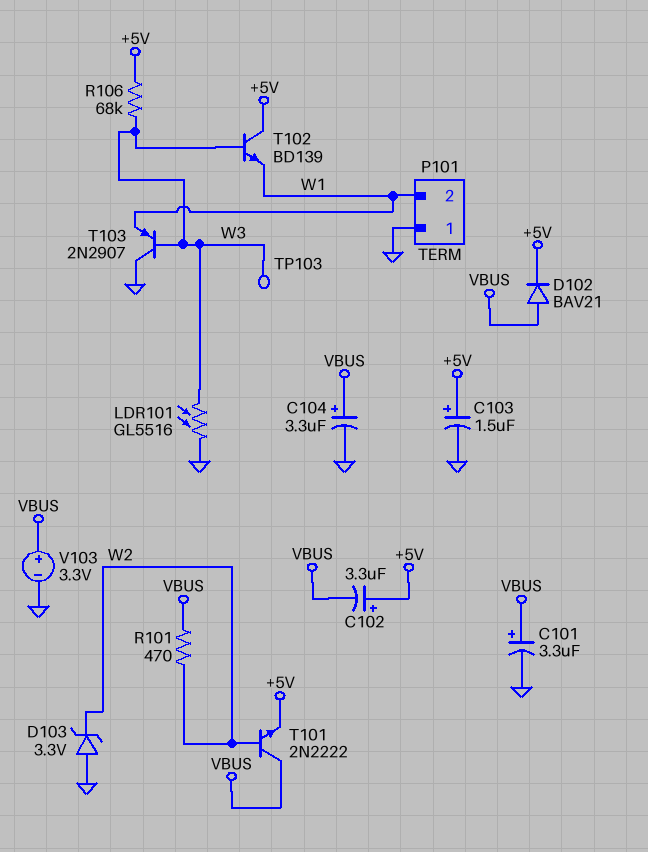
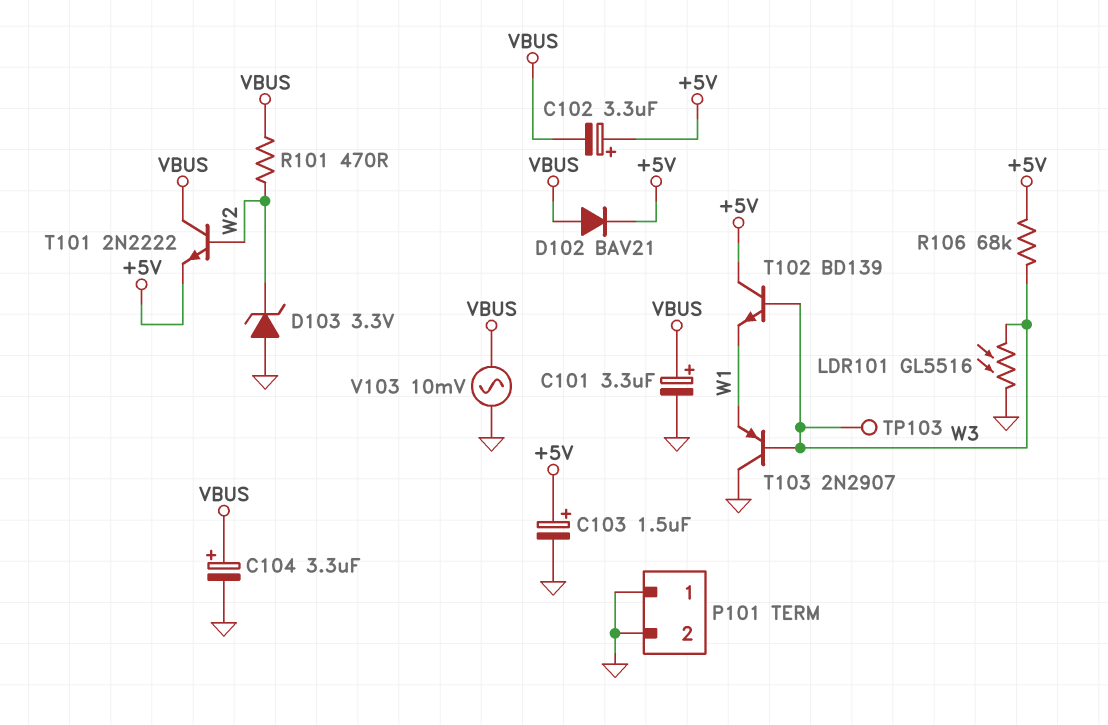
P101 pin 2: W1 -> GND
V103: 3.3V (plus VBUS, minus GND) -> AC 10mV (GND, VBUS)

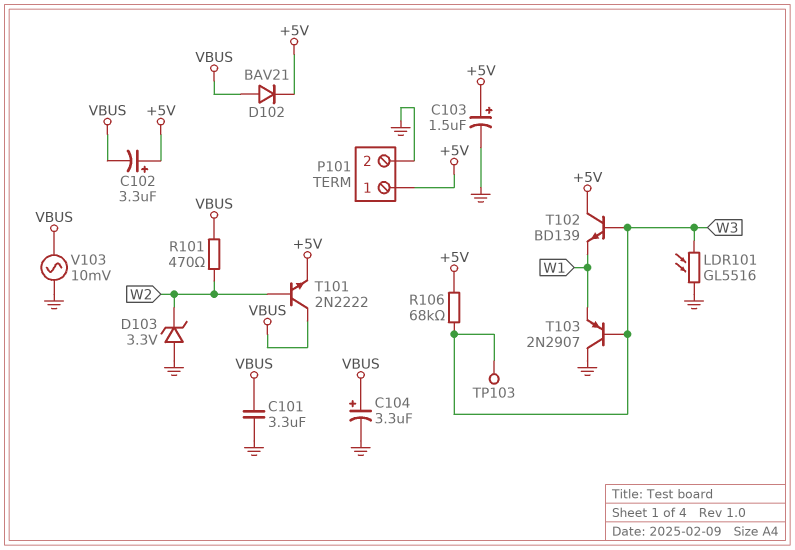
C101: 3.3uF (plus VBUS, minus GND) -> 3.3uF (GND, VBUS)
P101 pin 1: GND -> +5V

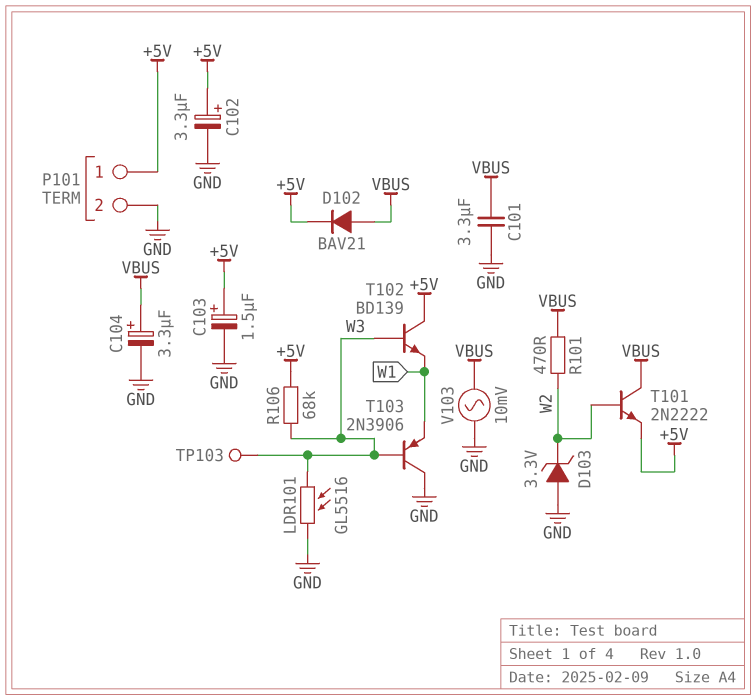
C102: 3.3uF (plus +5V, minus VBUS) -> 3.3uF (plus +5V, minus GND)
T103: PNP 2N2907 (B W3, C GND, E W1) -> PNP 2N3906 (B W3, C GND, E W1)

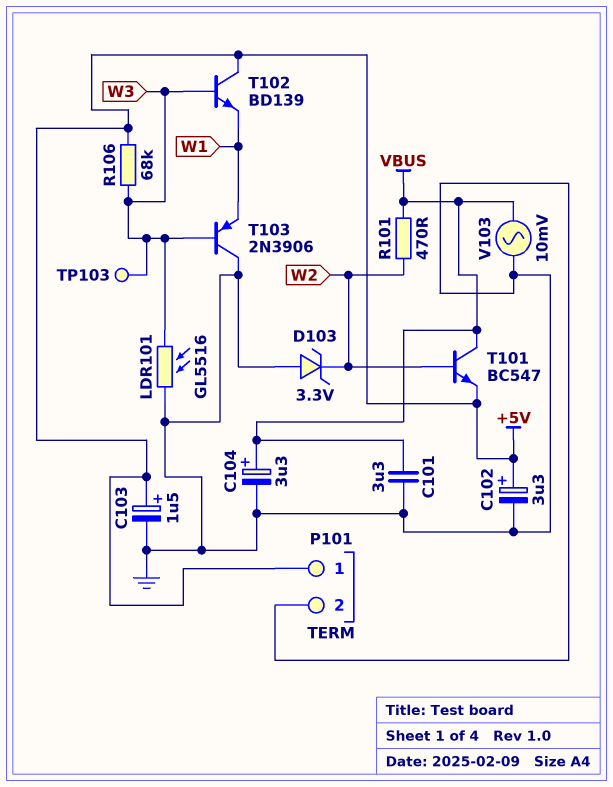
D102: diode BAV21 (A VBUS, K +5V) -> none
T101: NPN 2N2222 (B W2, C VBUS, E +5V) -> NPN BC547 (B W2, C VBUS, E +5V)

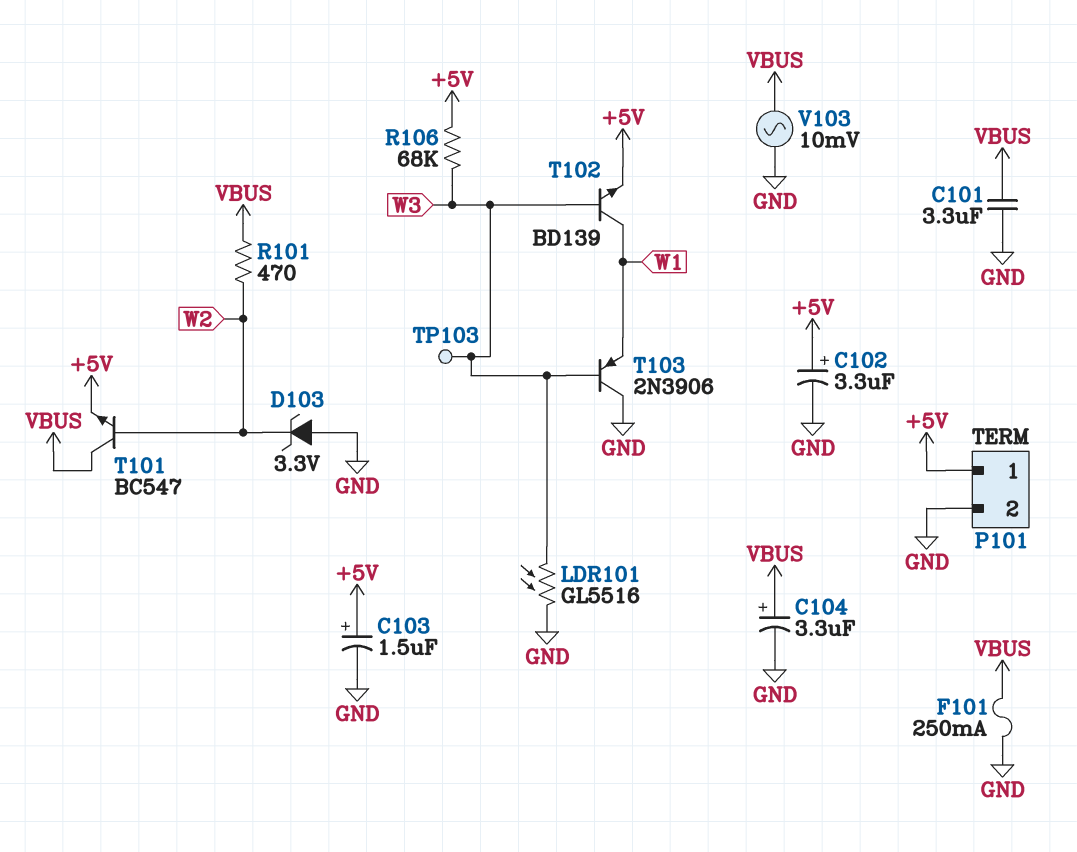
F101: none -> 250mA (GND, VBUS)
T102: NPN BD139 (B W3, C +5V, E W1) -> NPN BD139 (B W3, C W1, E +5V)

